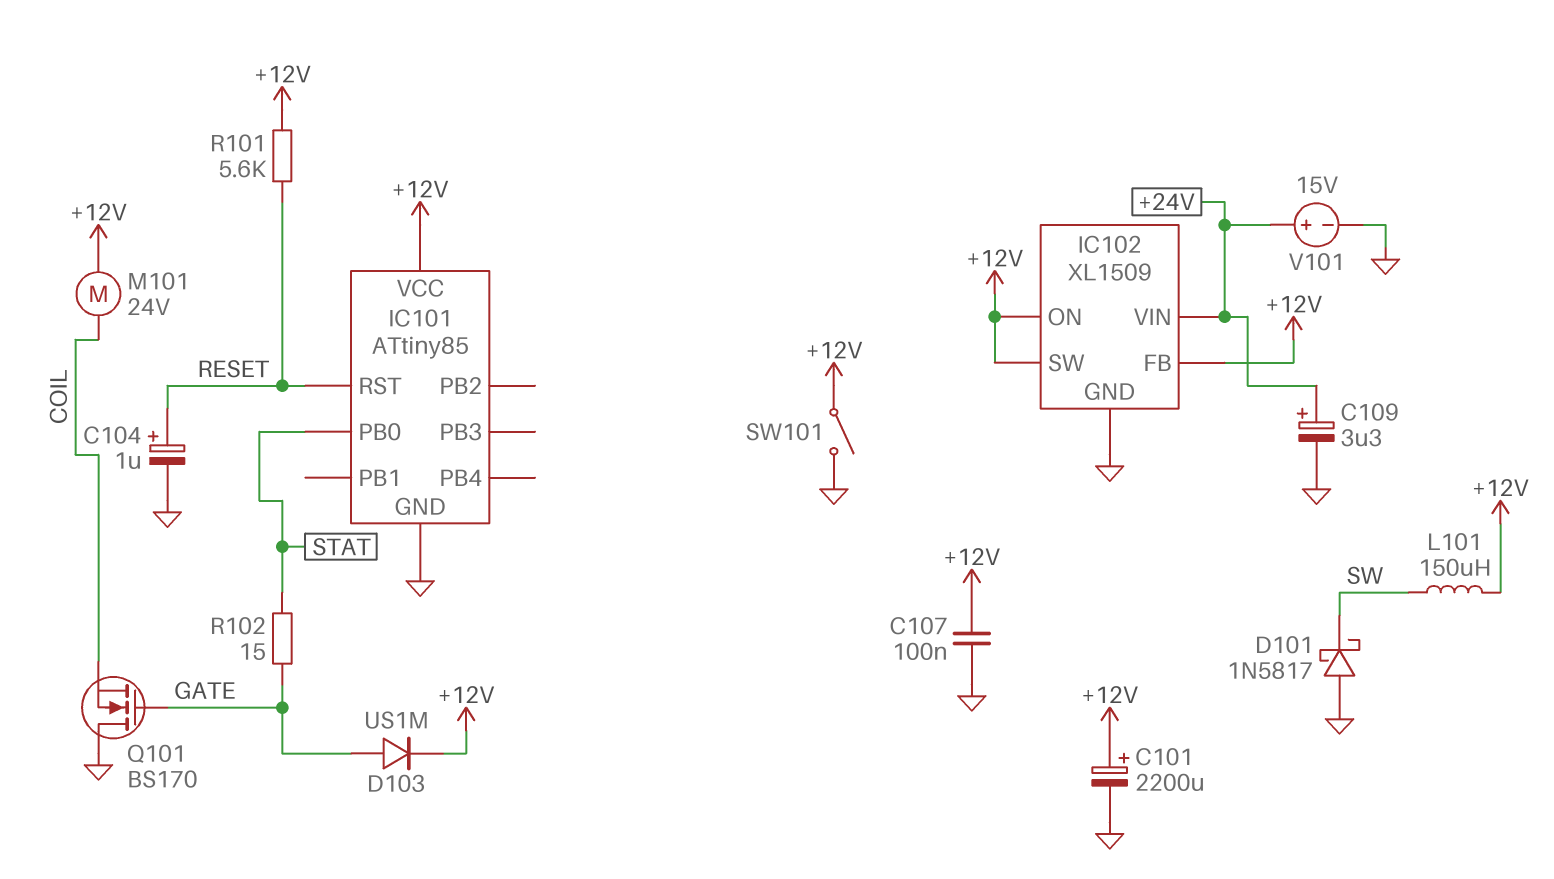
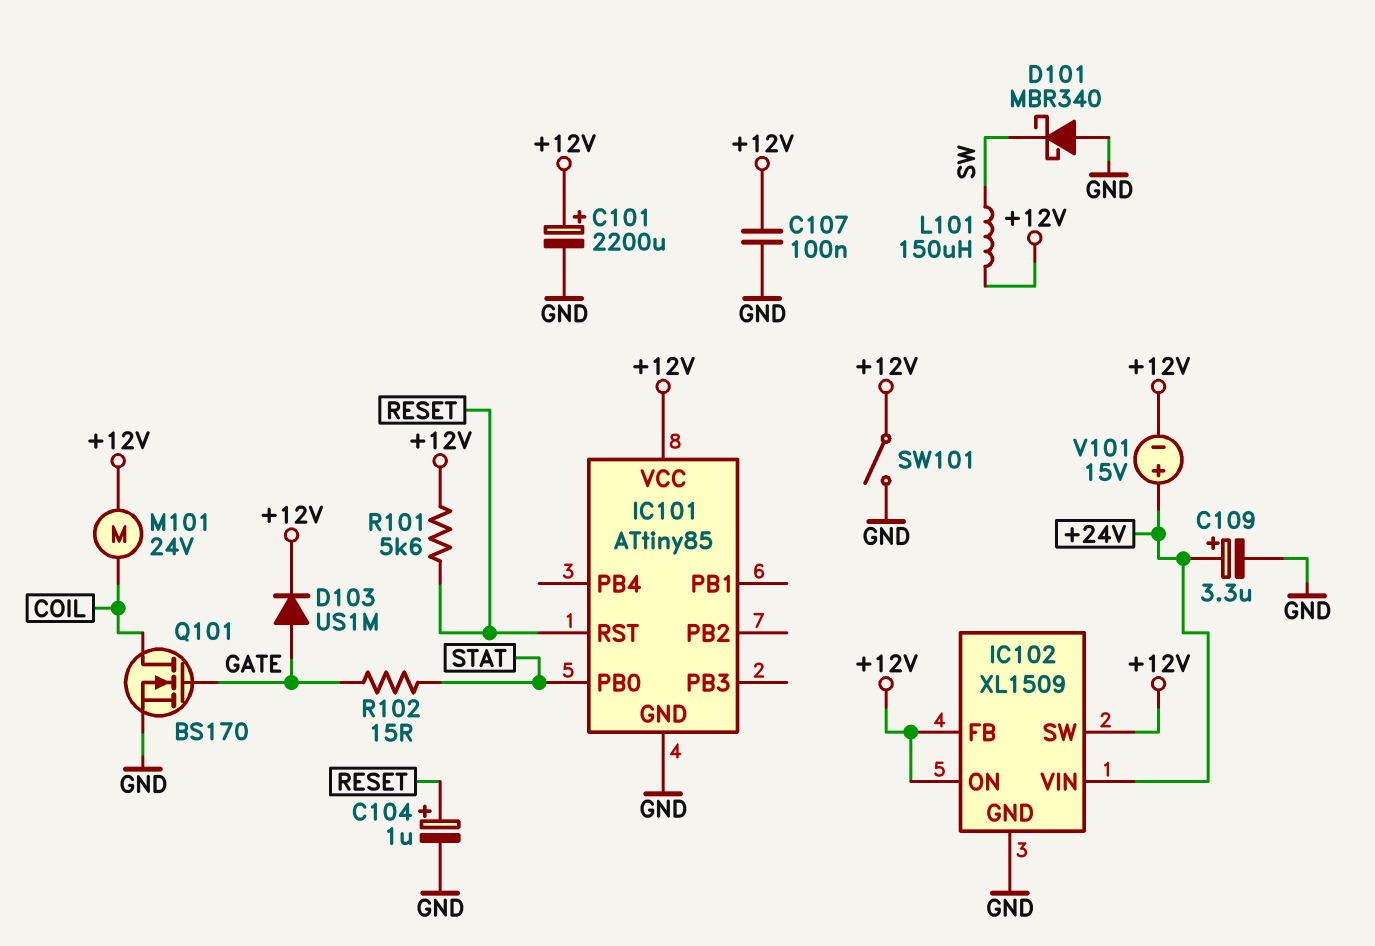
D101: schottky 1N5817 (A GND, K SW) -> schottky MBR340 (A GND, K SW)
Q101: NMOS BS170 (G GATE, D GND, S COIL) -> NMOS BS170 (G GATE, D COIL, S GND)
V101: 15V (plus +24V, minus GND) -> 15V (plus +24V, minus +12V)

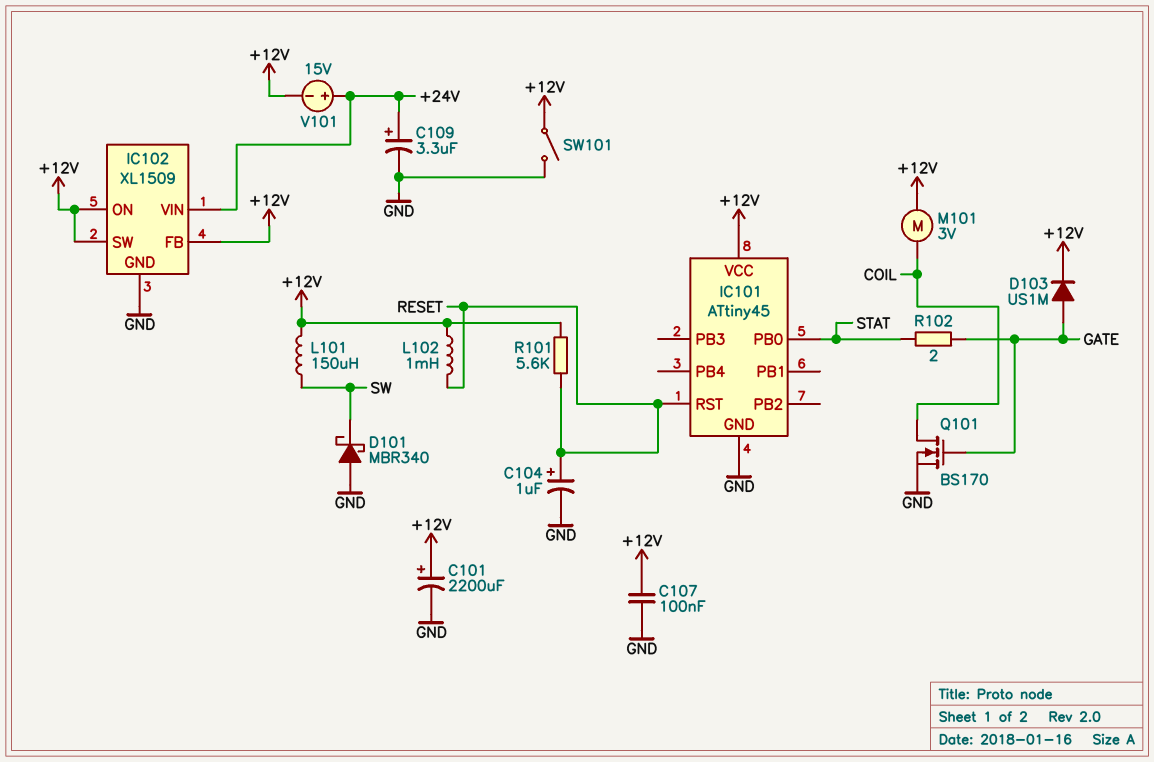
IC101: ATtiny85 -> ATtiny45
L102: none -> 1mH (+12V, RESET)
M101: motor 24V (+12V, COIL) -> motor 3V (+12V, COIL)
R102: 15 (GATE, STAT) -> 2 (GATE, STAT)

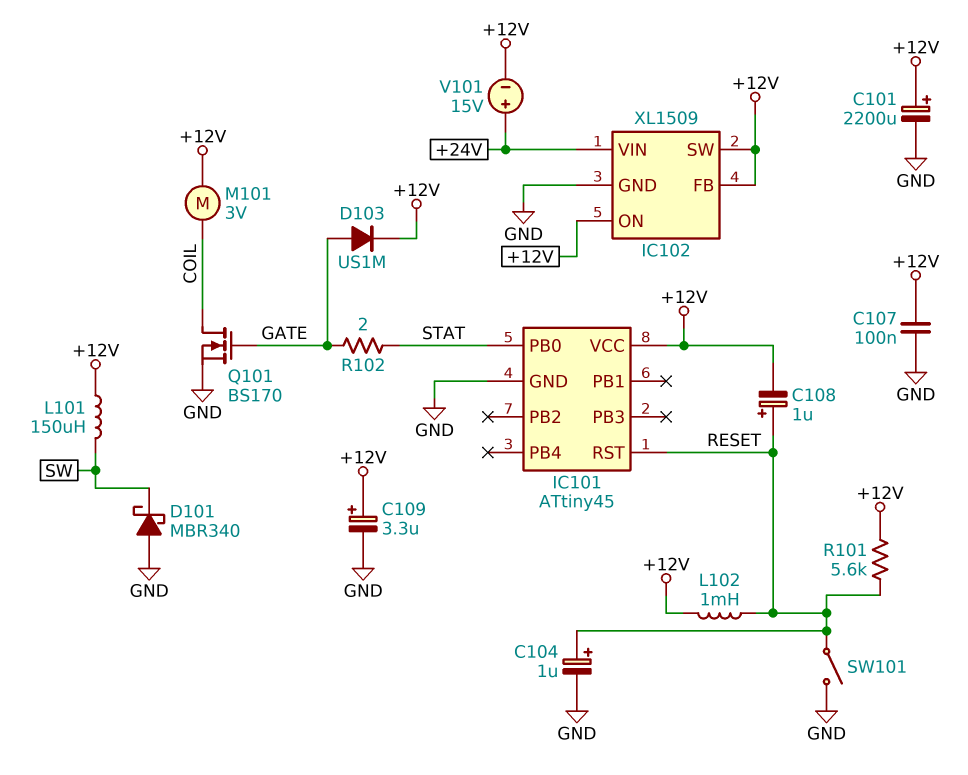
C108: none -> 1uF (plus RESET, minus +12V)
C109: 3.3uF (plus +24V, minus GND) -> 3.3uF (plus +12V, minus GND)
SW101: switch (+12V, GND) -> switch (GND, RESET)

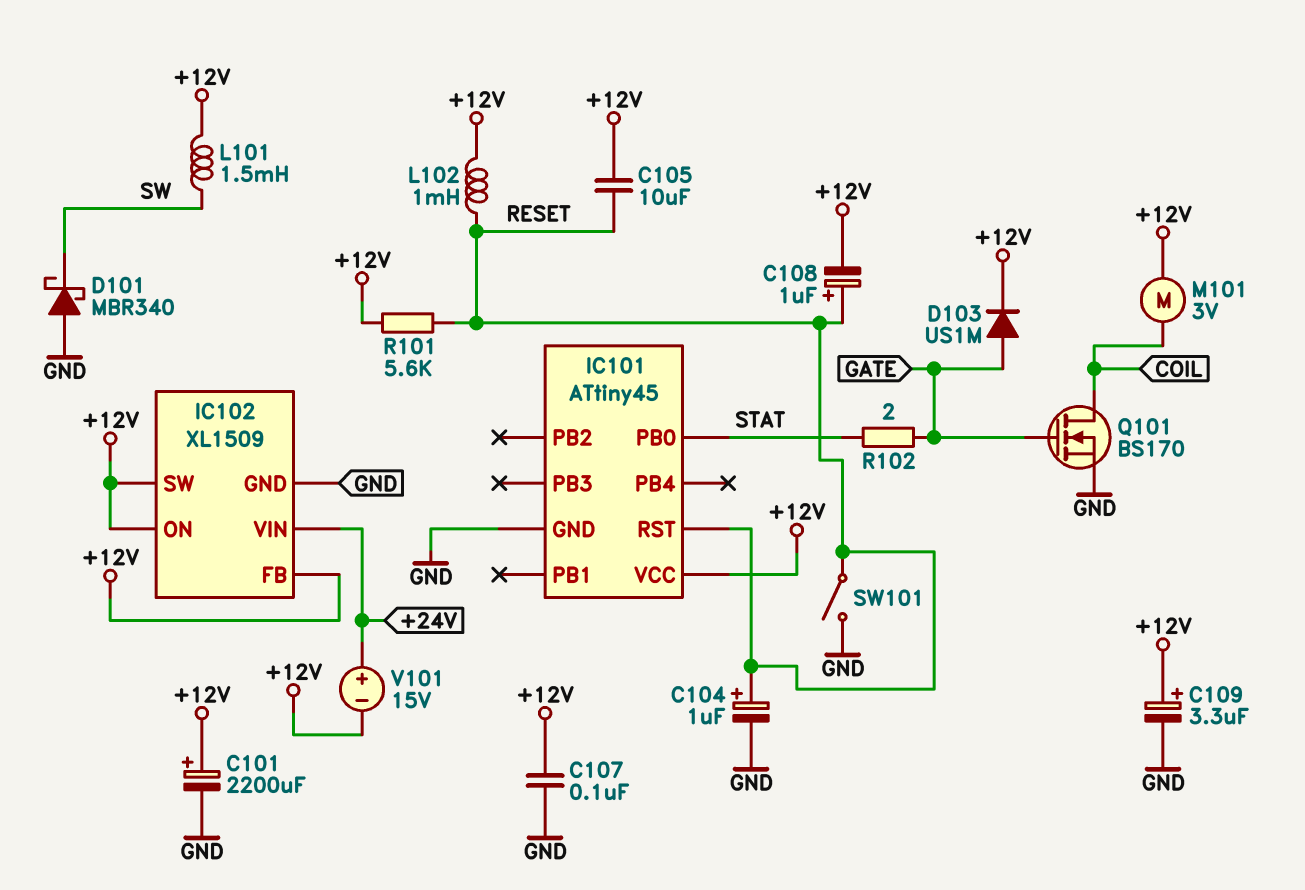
C105: none -> 10uF (+12V, RESET)
L101: 150uH (+12V, SW) -> 1.5mH (+12V, SW)

